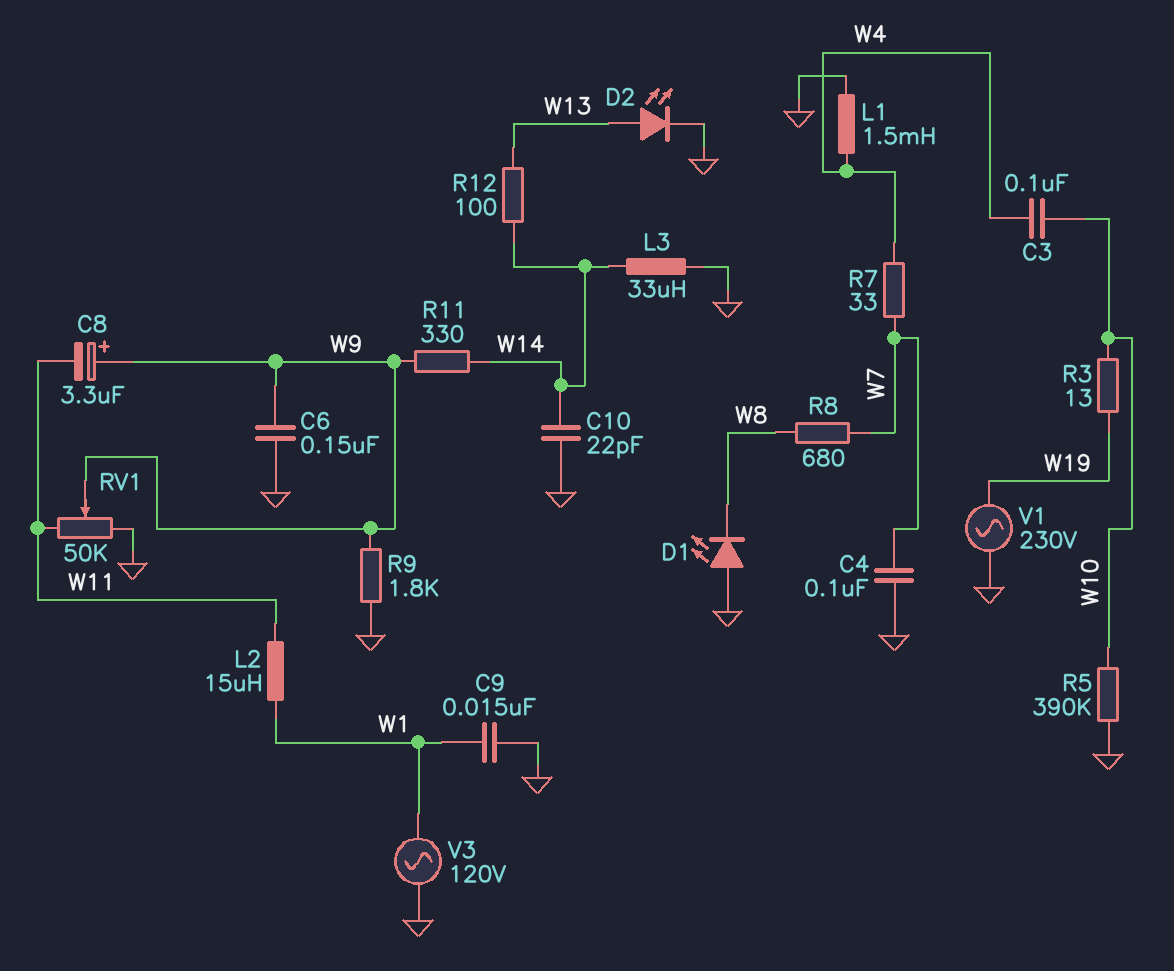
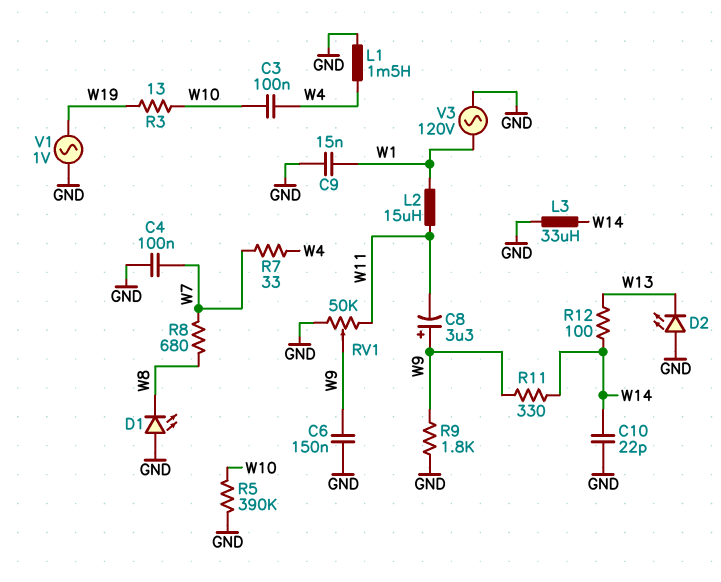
D2: LED (A W13, K GND) -> LED (A GND, K W13)
V1: AC 230V (GND, W19) -> AC 1V (GND, W19)

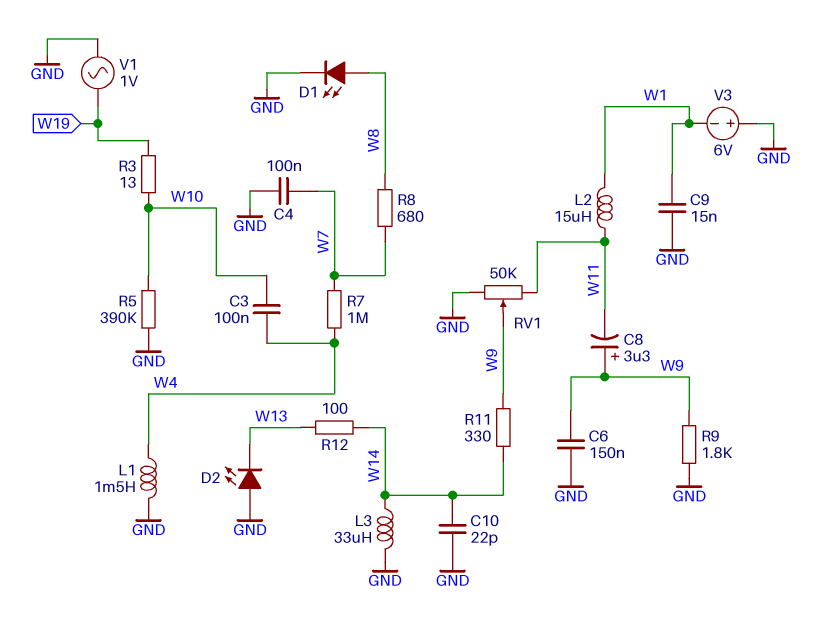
D1: LED (A GND, K W8) -> LED (A W8, K GND)
R7: 33 (W4, W7) -> 1M (W4, W7)
V3: AC 120V (GND, W1) -> 6V (plus GND, minus W1)

